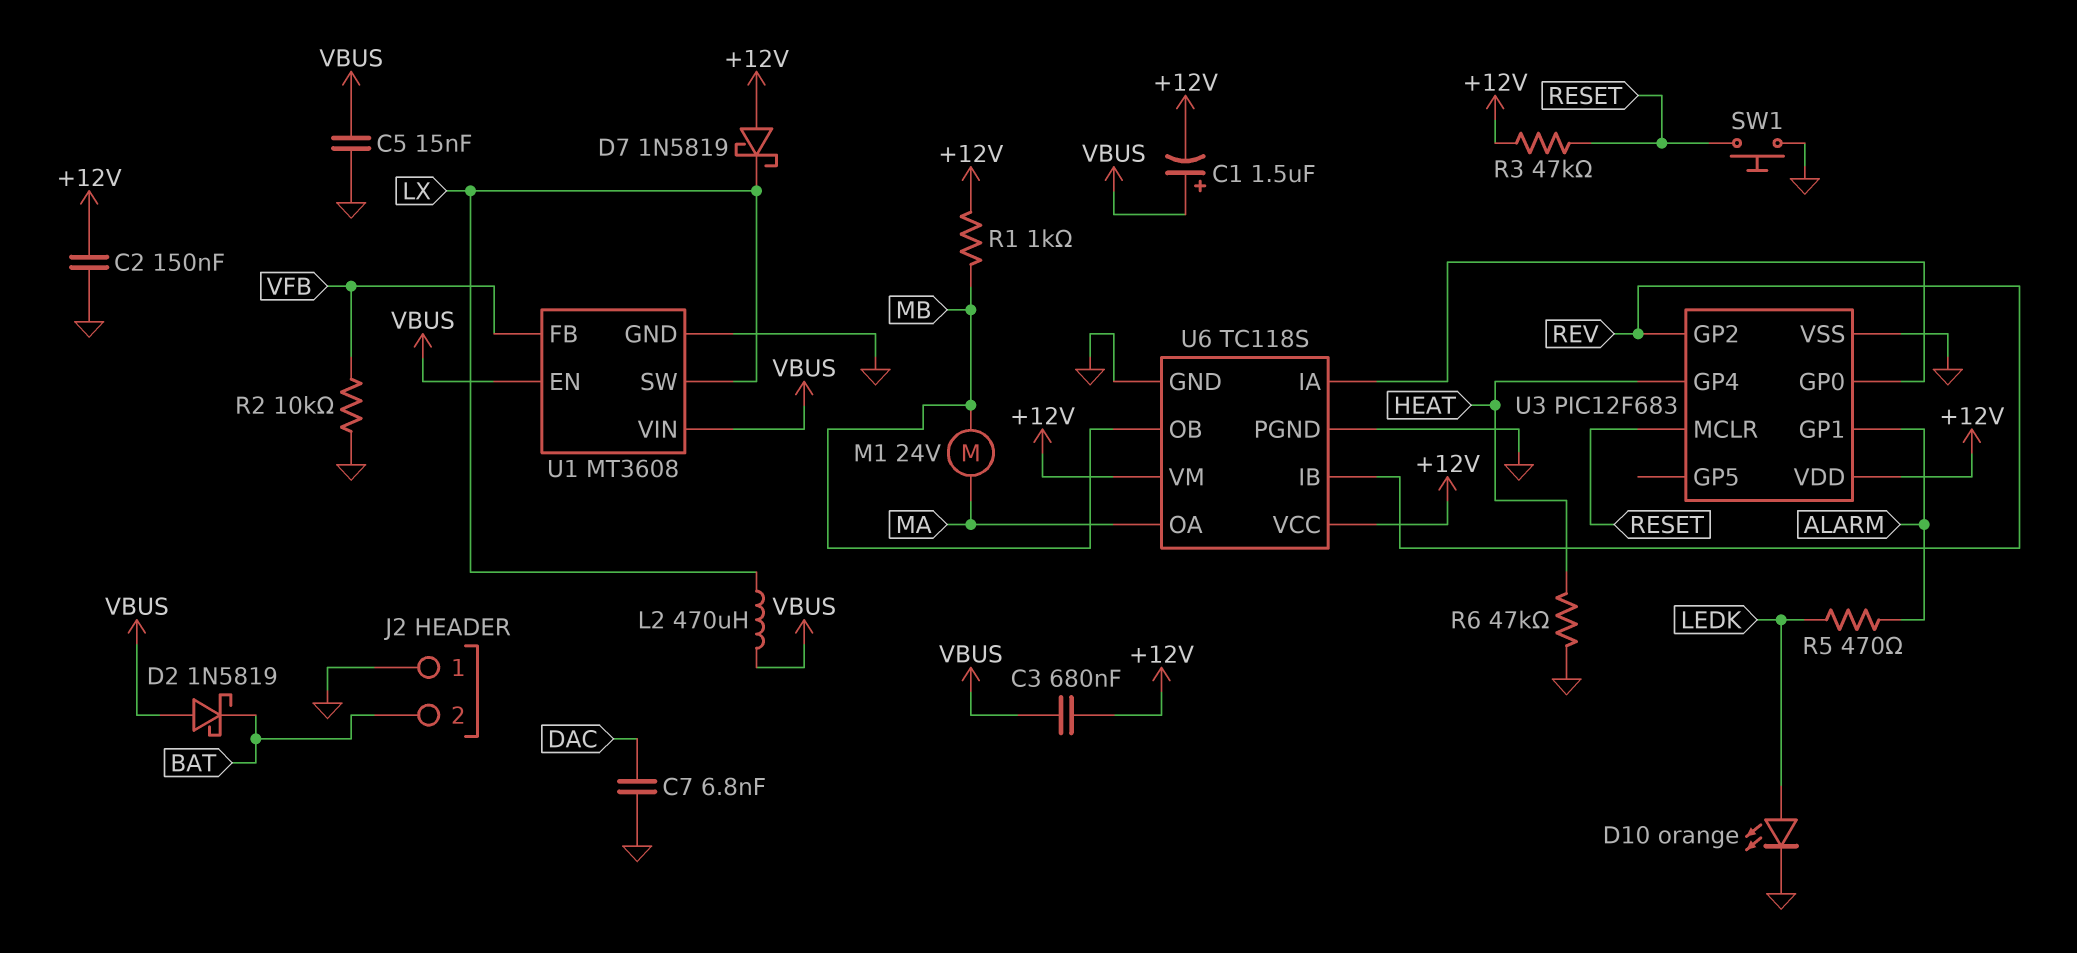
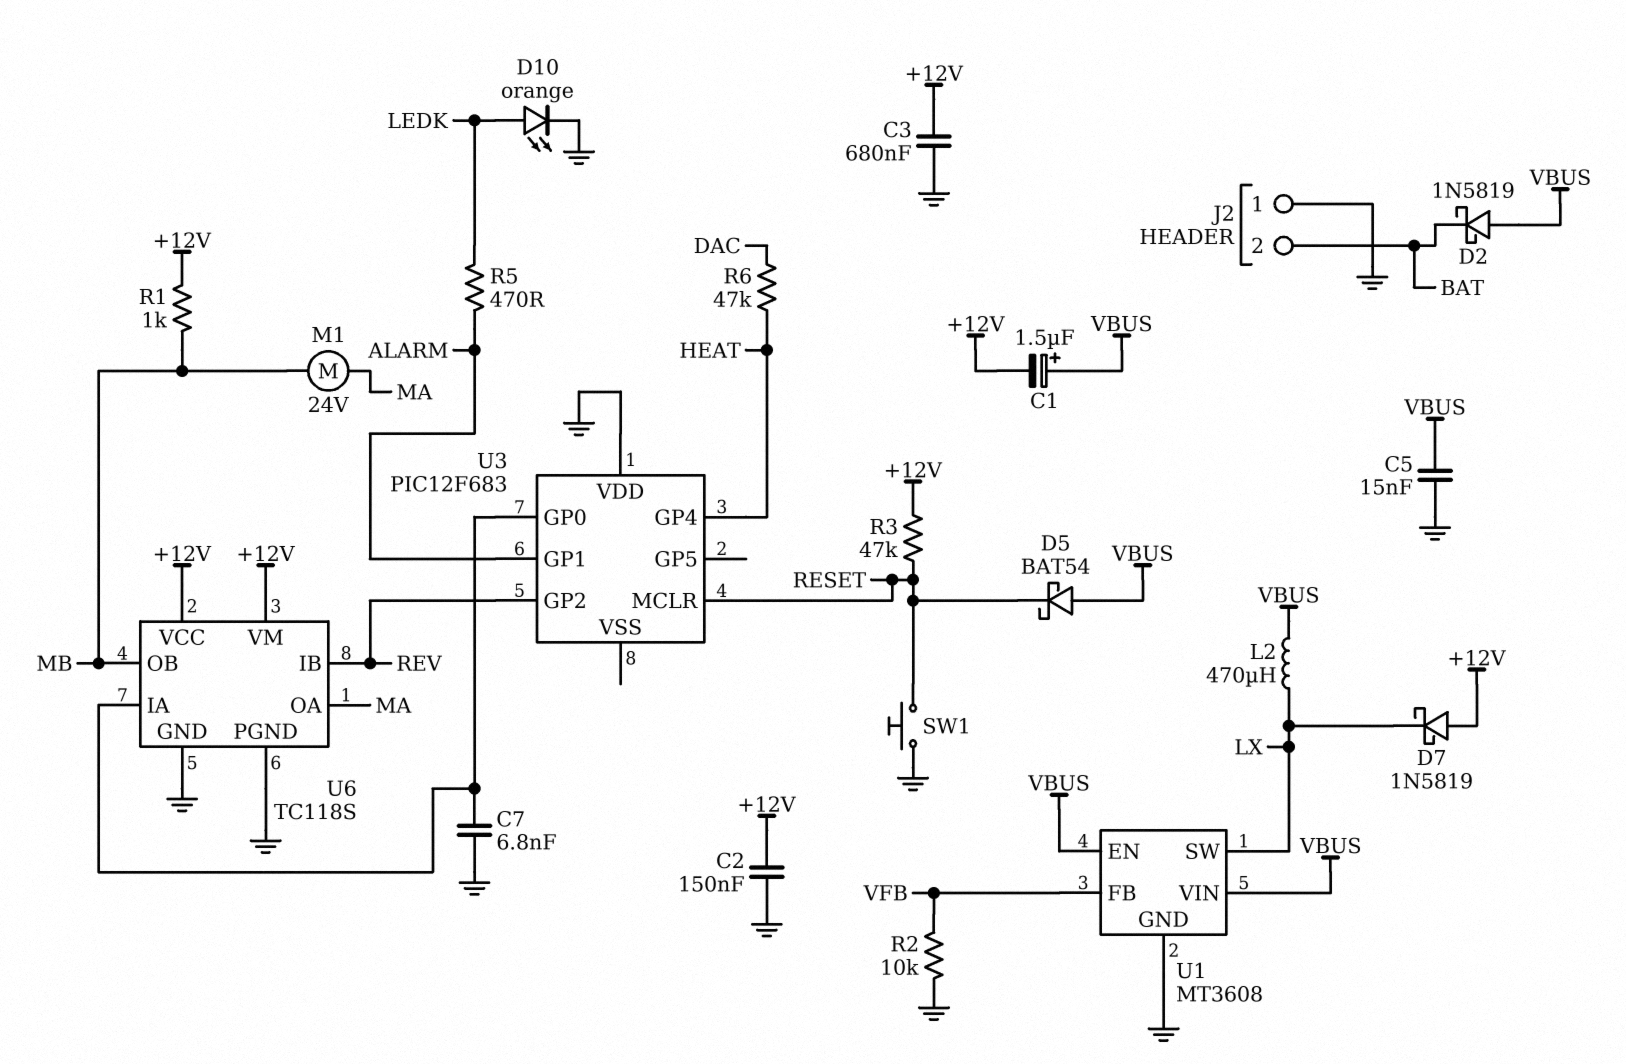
C3: 680nF (+12V, VBUS) -> 680nF (+12V, GND)
C7: 6.8nF (DAC, GND) -> 6.8nF (GND, U3/GP0)
D5: none -> schottky BAT54 (A VBUS, K RESET)
R6: 47k (GND, HEAT) -> 47k (DAC, HEAT)
U3 pin VDD: +12V -> GND
U3 pin VSS: GND -> none

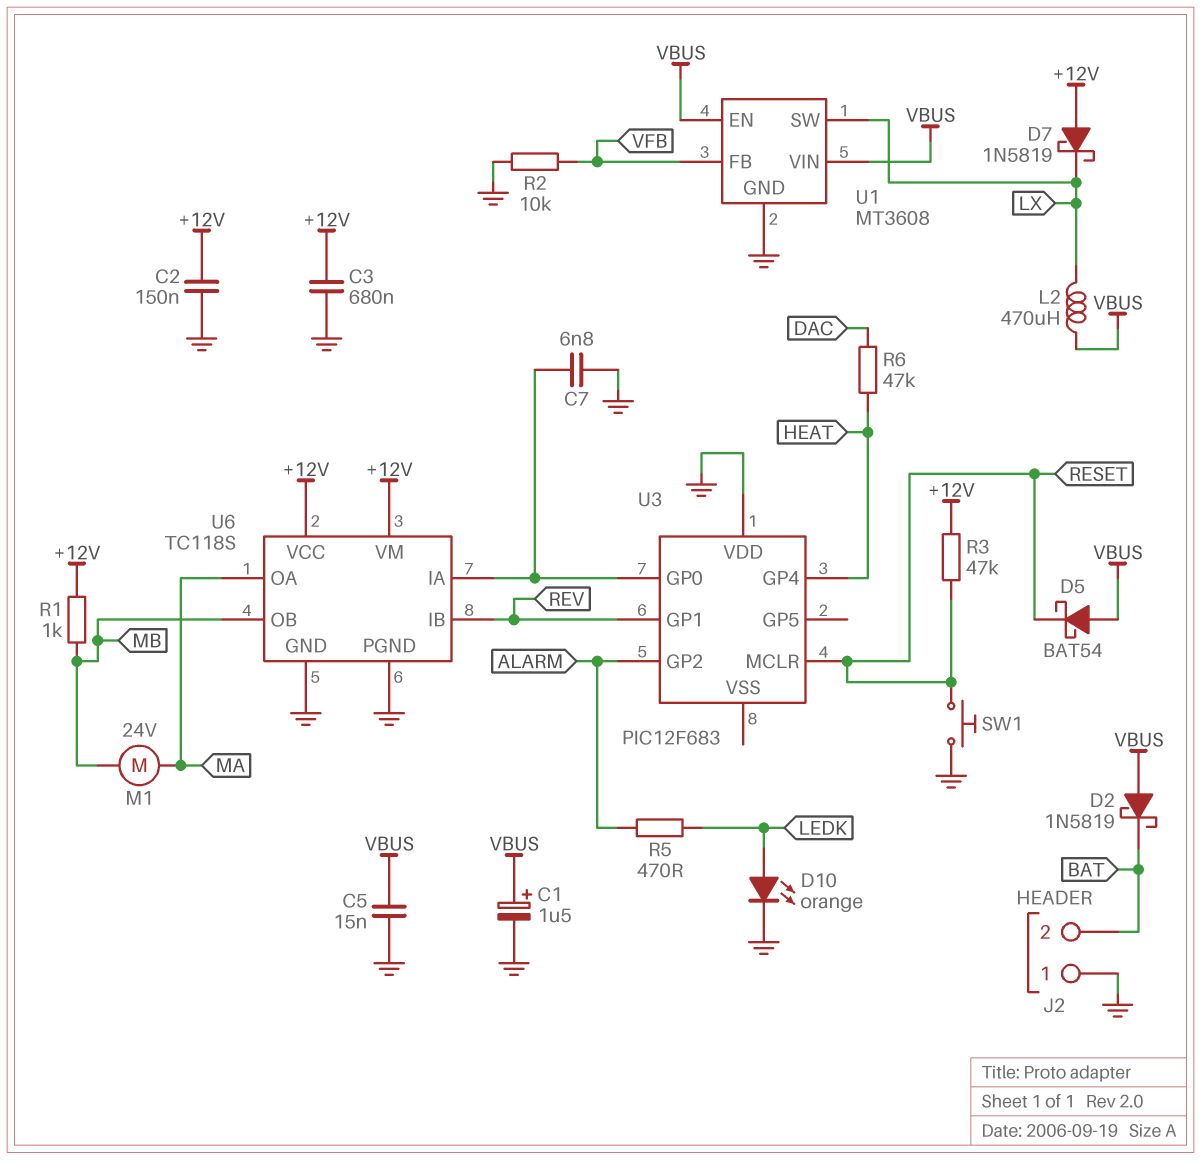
C1: 1.5uF (plus VBUS, minus +12V) -> 1.5uF (plus VBUS, minus GND)
U3 pin GP1: ALARM -> REV
U3 pin GP2: REV -> ALARM

